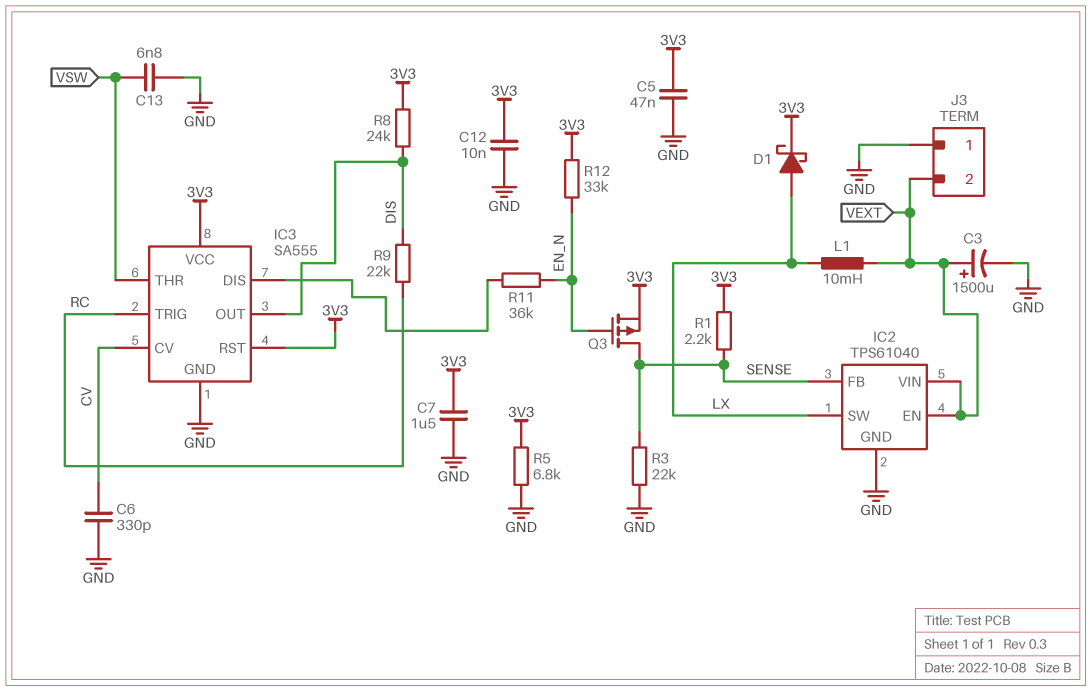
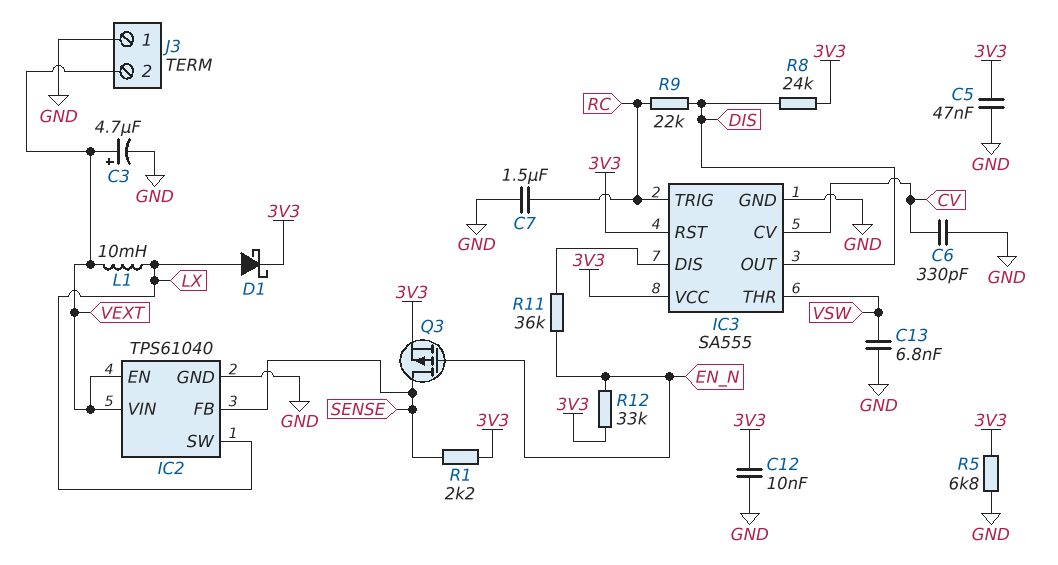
C3: 1500uF (plus VEXT, minus GND) -> 4.7uF (plus VEXT, minus GND)
C7: 1.5uF (3V3, GND) -> 1.5uF (GND, RC)
R3: 22k (GND, SENSE) -> none

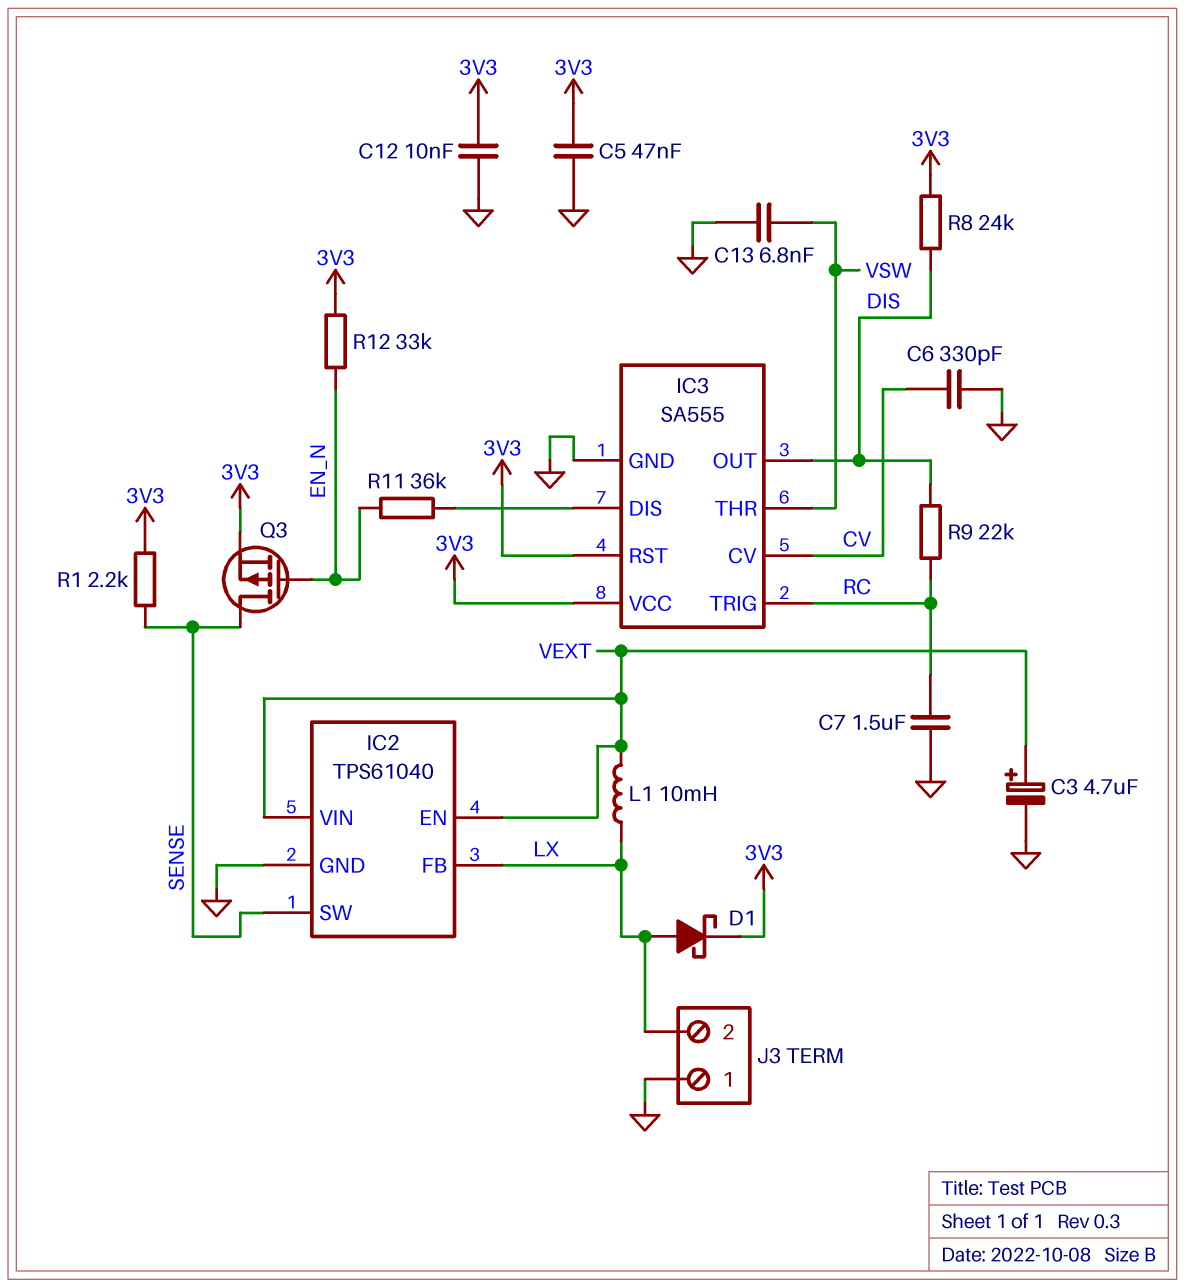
IC2 pin FB: SENSE -> LX
IC2 pin SW: LX -> SENSE
J3 pin 2: VEXT -> LX
R5: 6.8k (3V3, GND) -> none

